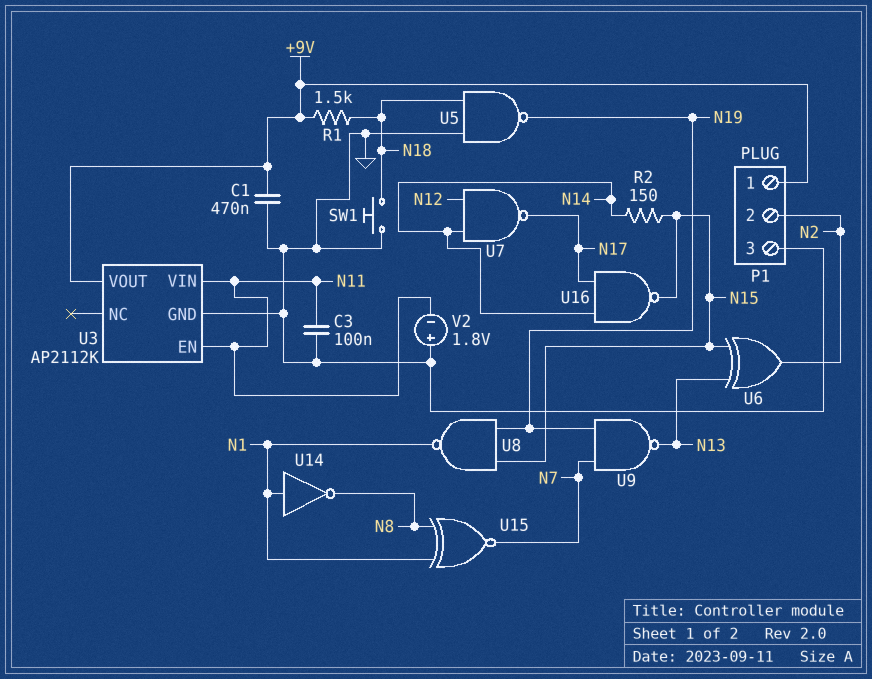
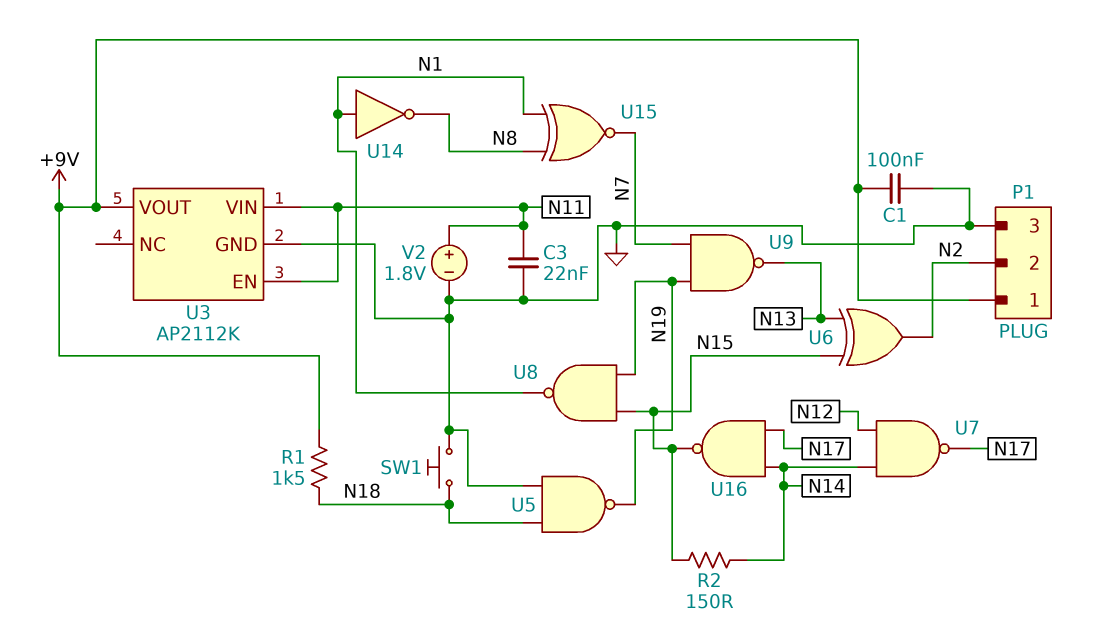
C1: 470nF (+9V, GND) -> 100nF (+9V, GND)
C3: 100nF (GND, N11) -> 22nF (GND, N11)
V2: 1.8V (plus GND, minus N11) -> 1.8V (plus N11, minus GND)

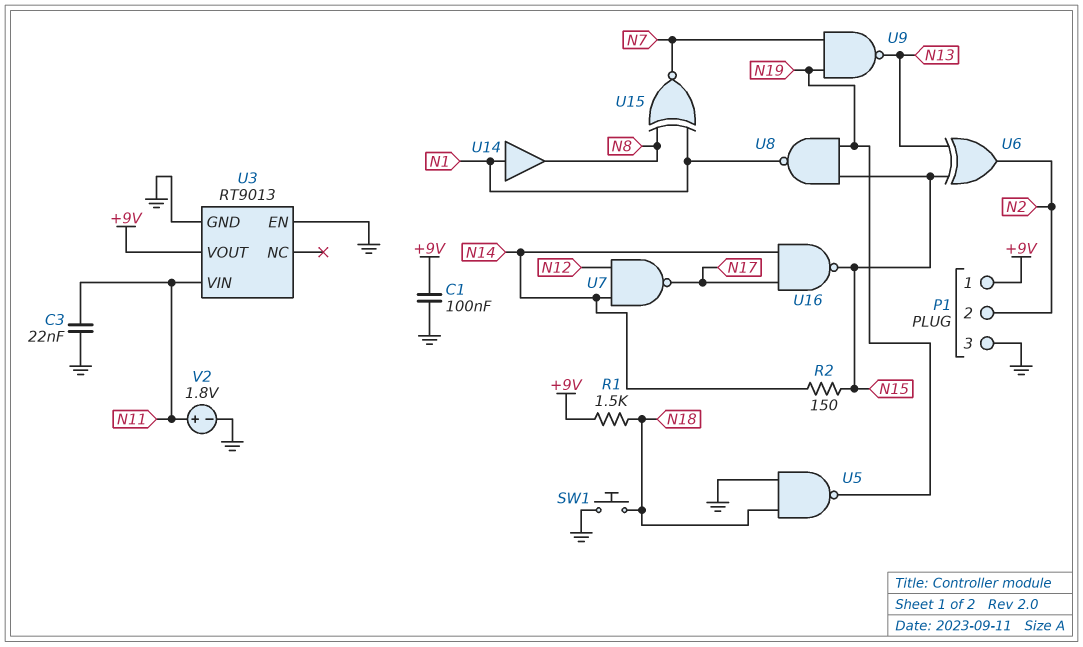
U3: AP2112K -> RT9013
U3 pin EN: N11 -> GND
U14: NOT (in N1, out N8) -> buffer (in N1, out N8)

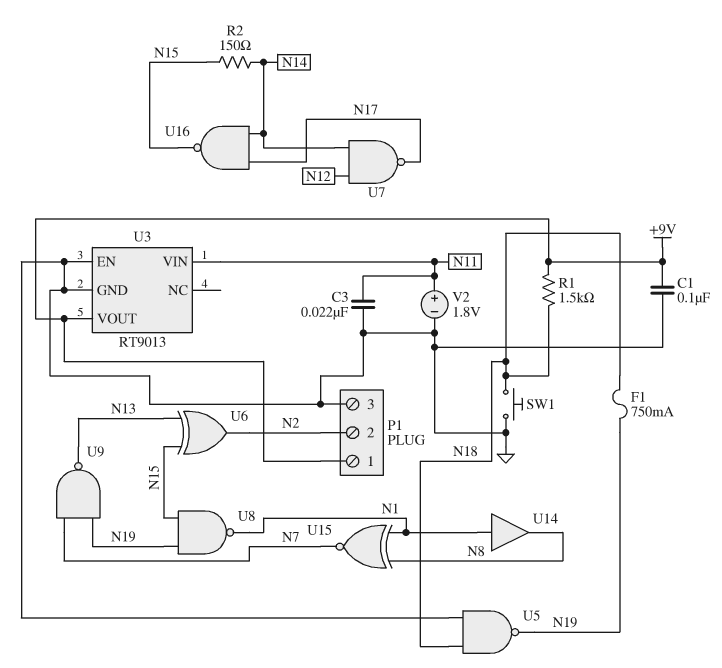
F1: none -> 750mA (N18, N19)

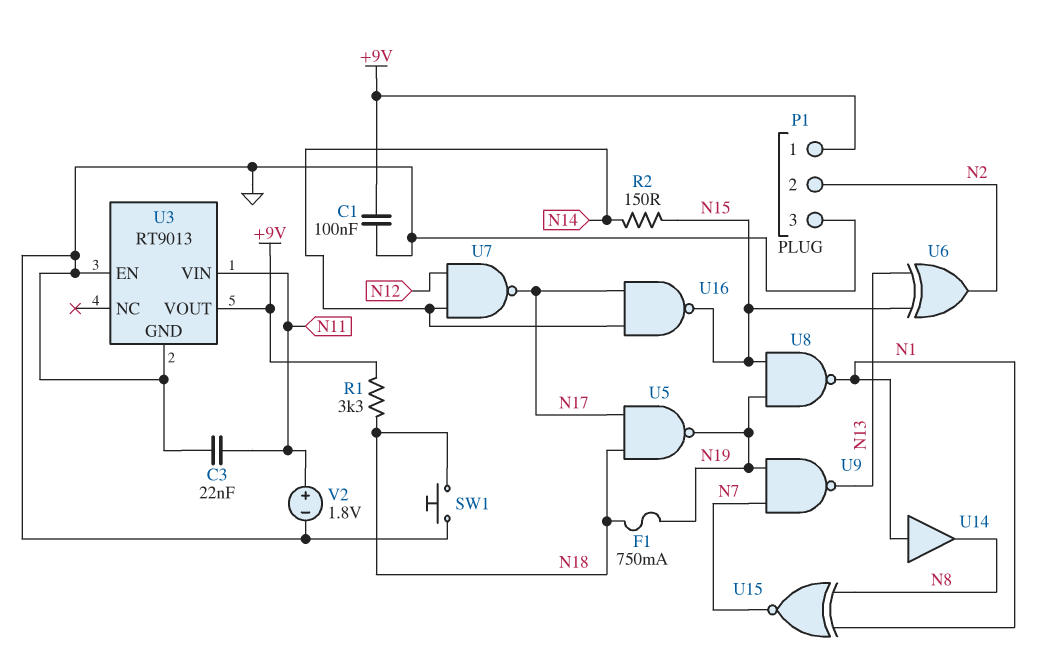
R1: 1.5k (+9V, N18) -> 3.3k (+9V, N18)
U5: NAND (in GND, in N18, out N19) -> NAND (in N17, in N18, out N19)

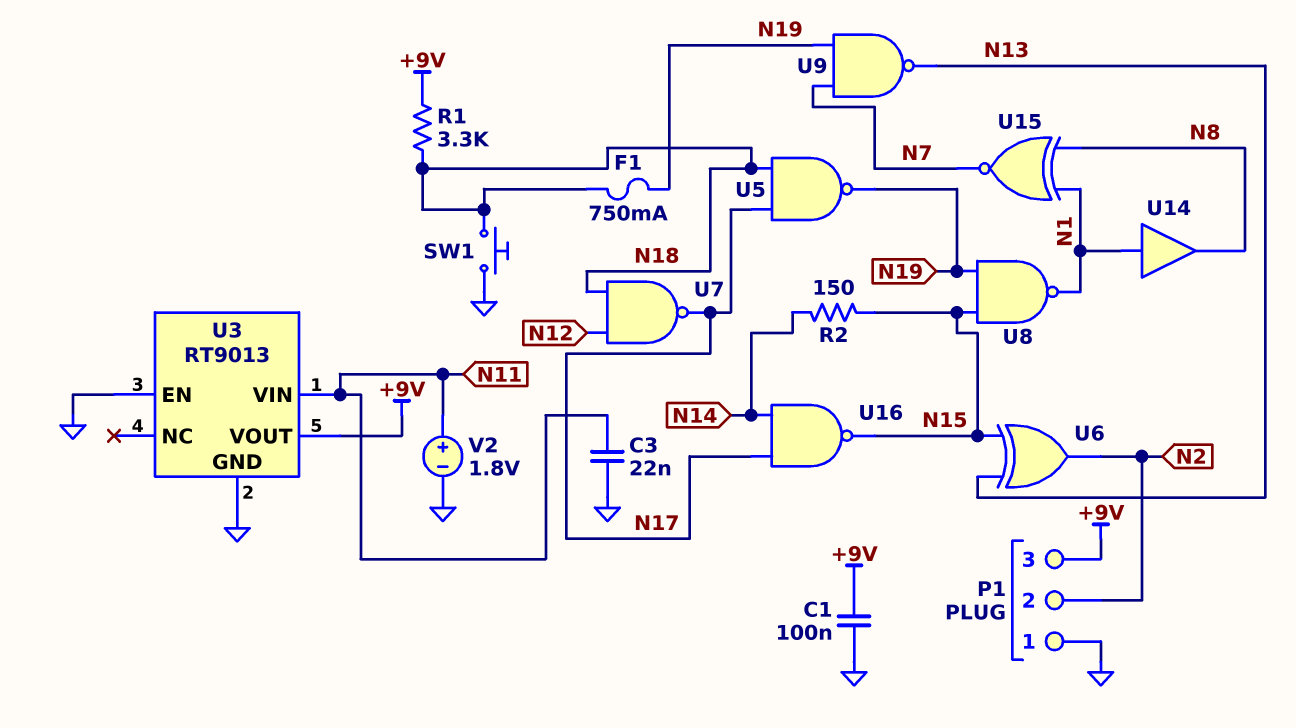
P1 pin 1: +9V -> GND
P1 pin 3: GND -> +9V
U7: NAND (in N12, in N14, out N17) -> NAND (in N12, in N18, out N17)

